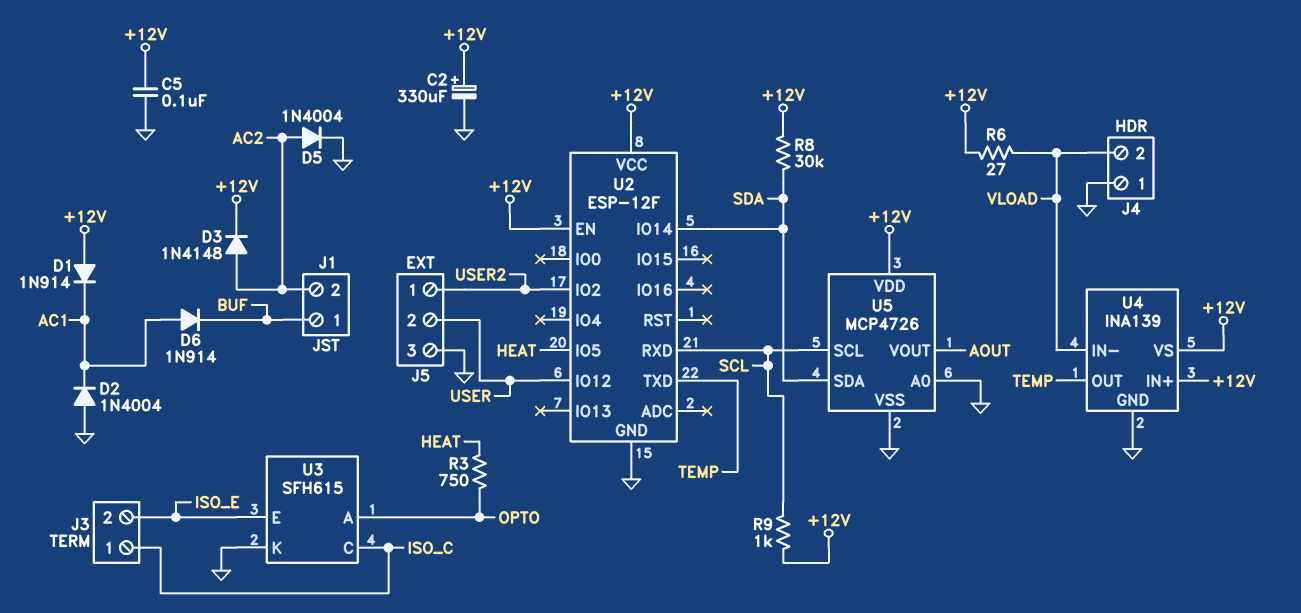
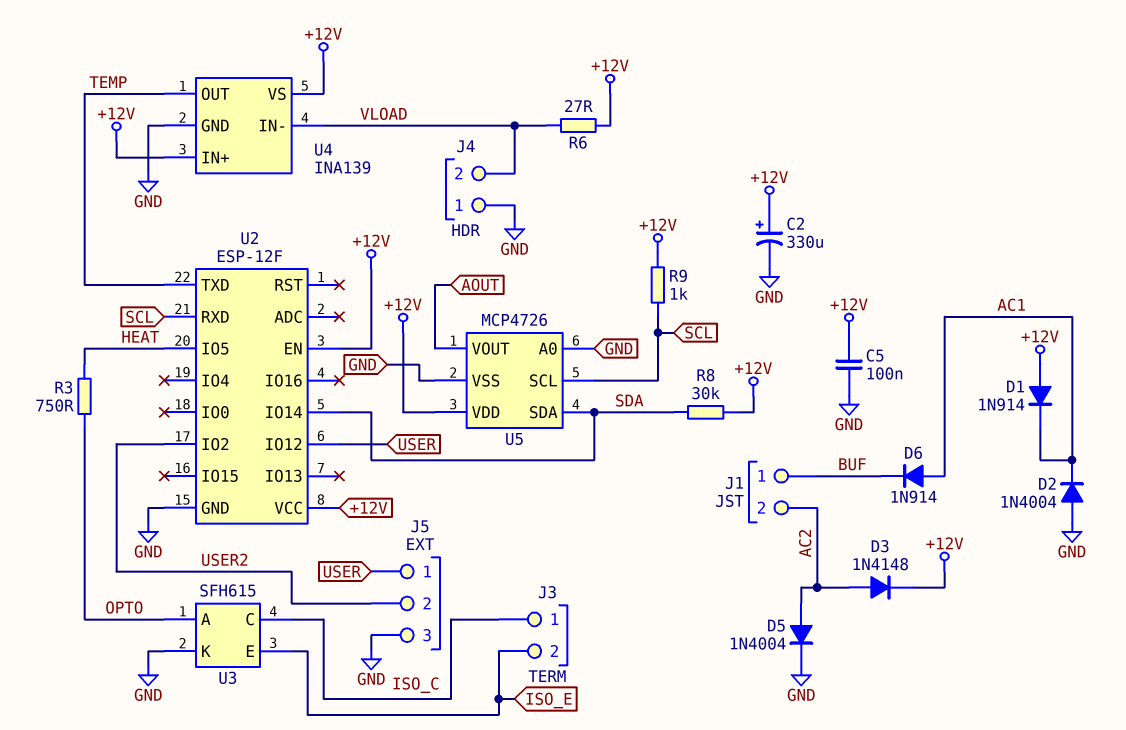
J5 pin 1: USER2 -> USER
J5 pin 2: USER -> USER2

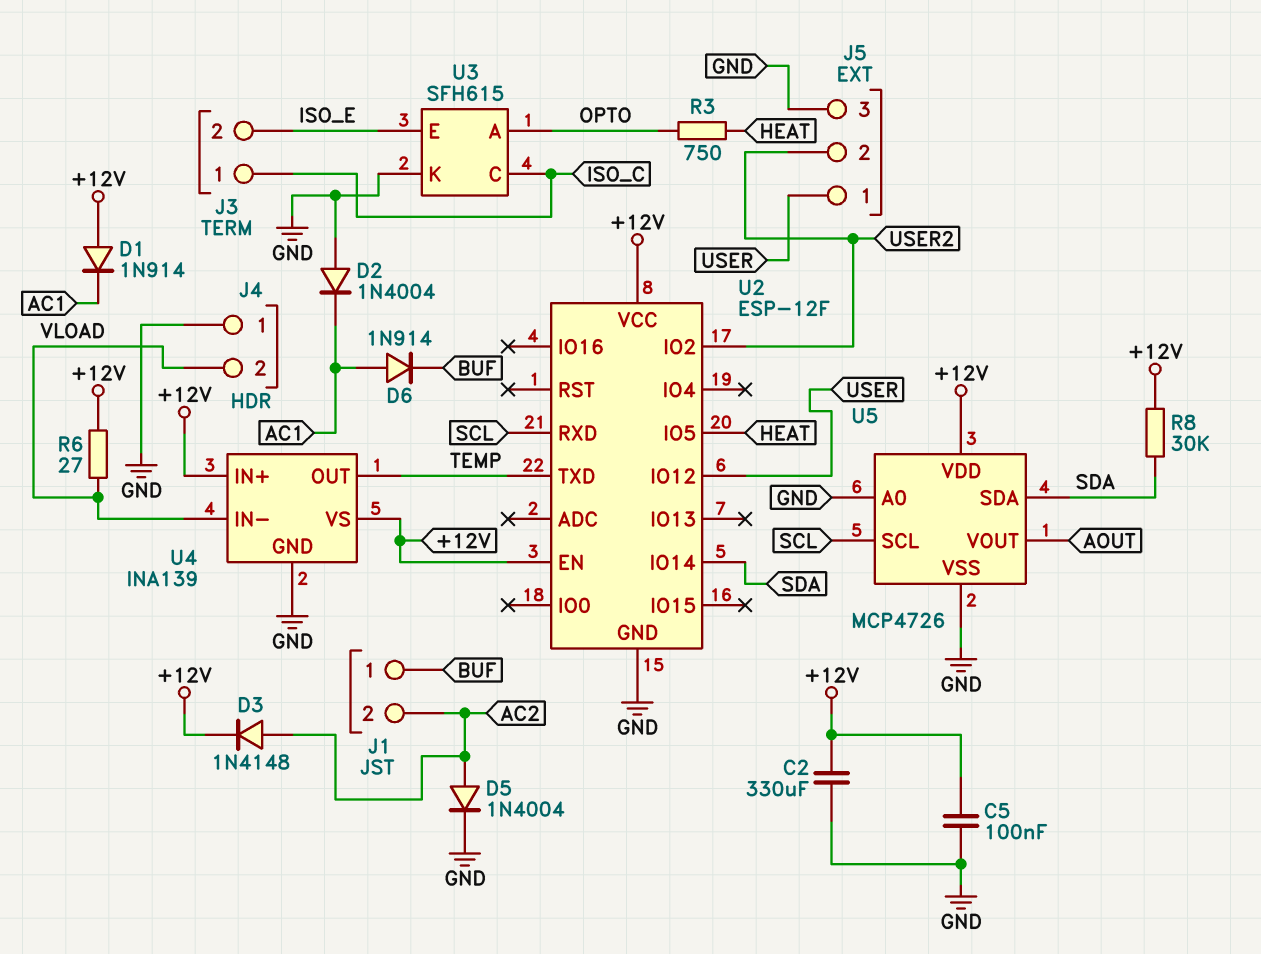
C2: 330uF (plus +12V, minus GND) -> 330uF (+12V, GND)
R9: 1k (+12V, SCL) -> none

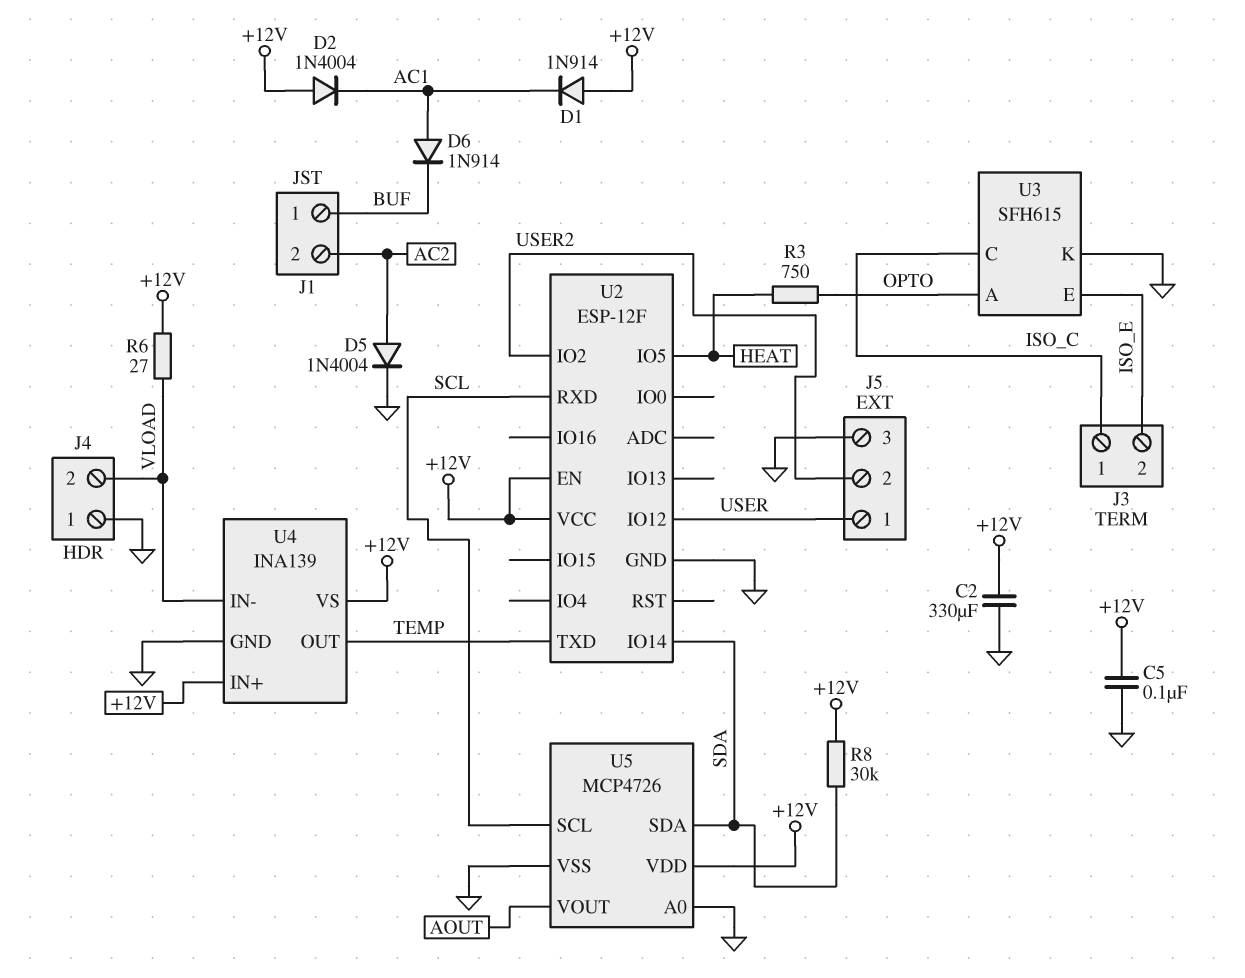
D2: diode 1N4004 (A GND, K AC1) -> diode 1N4004 (A +12V, K AC1)
D3: diode 1N4148 (A AC2, K +12V) -> none

